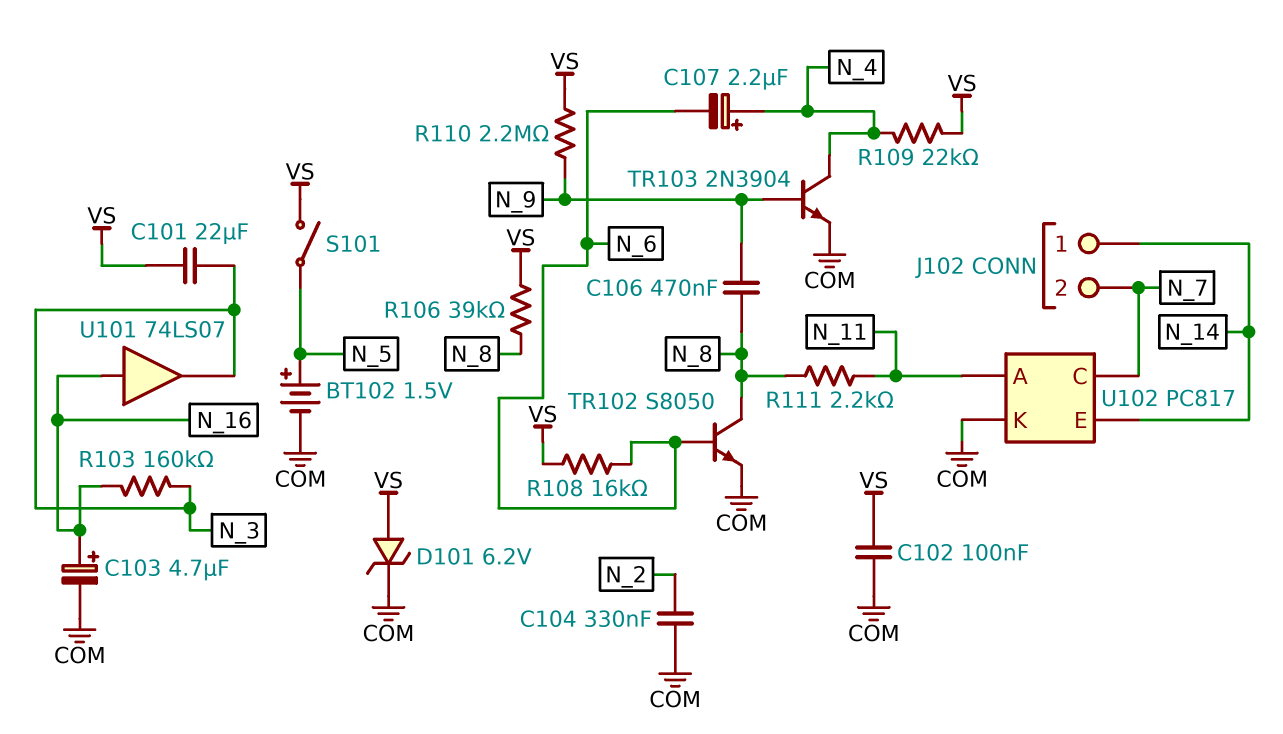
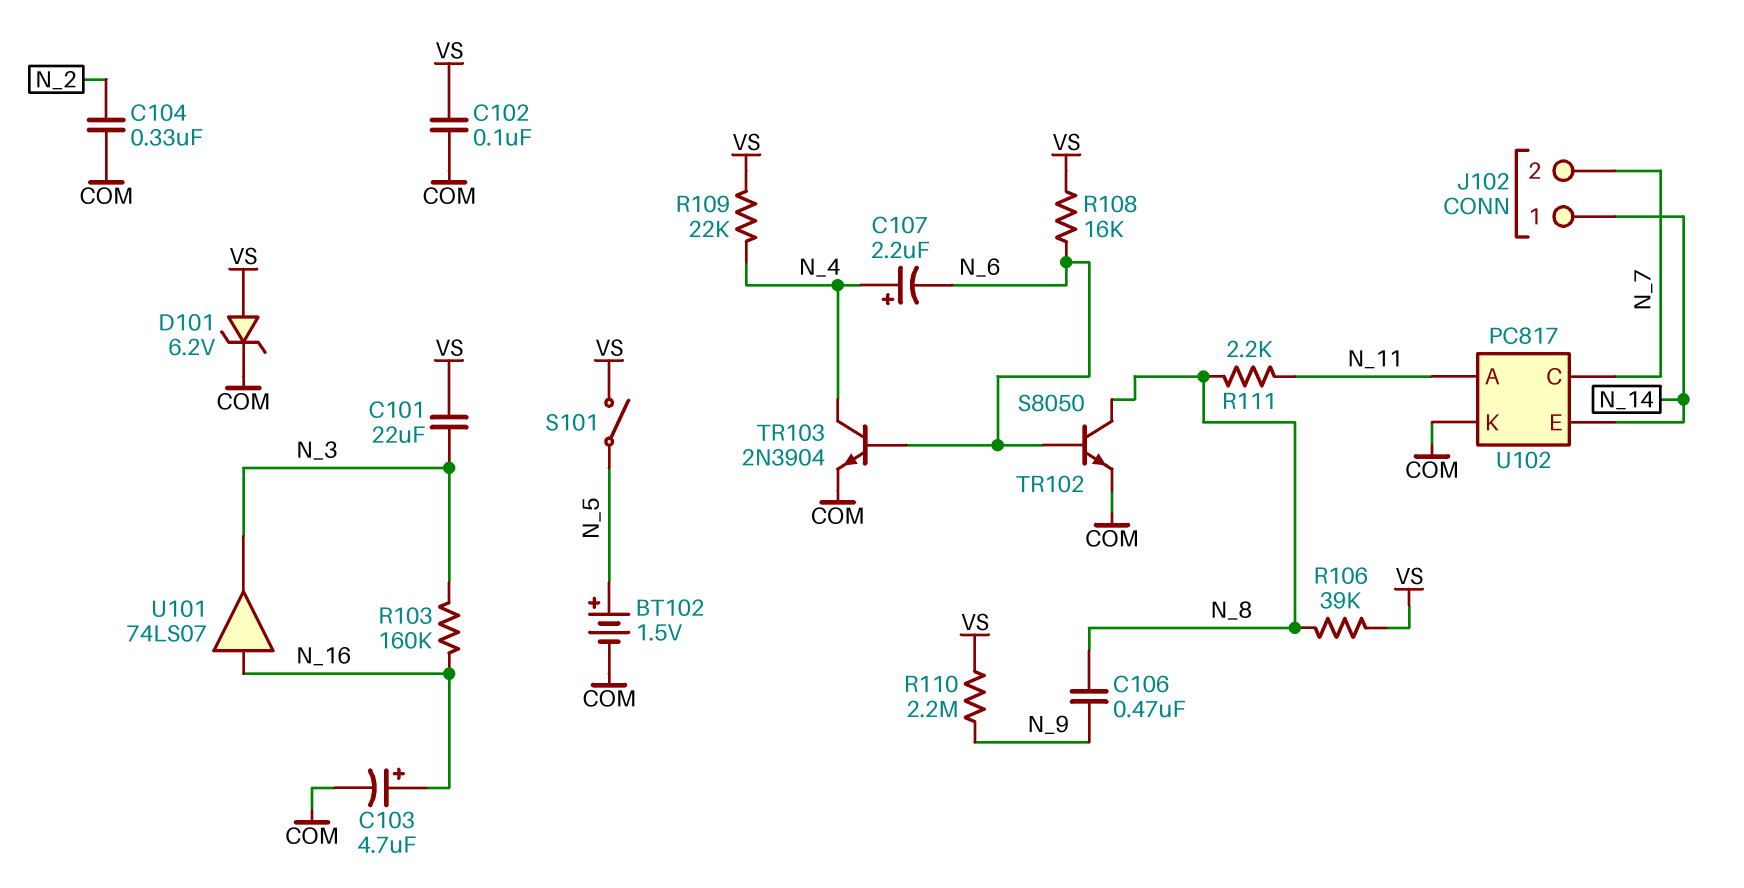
TR103: NPN 2N3904 (B N_9, C N_4, E COM) -> NPN 2N3904 (B N_6, C N_4, E COM)

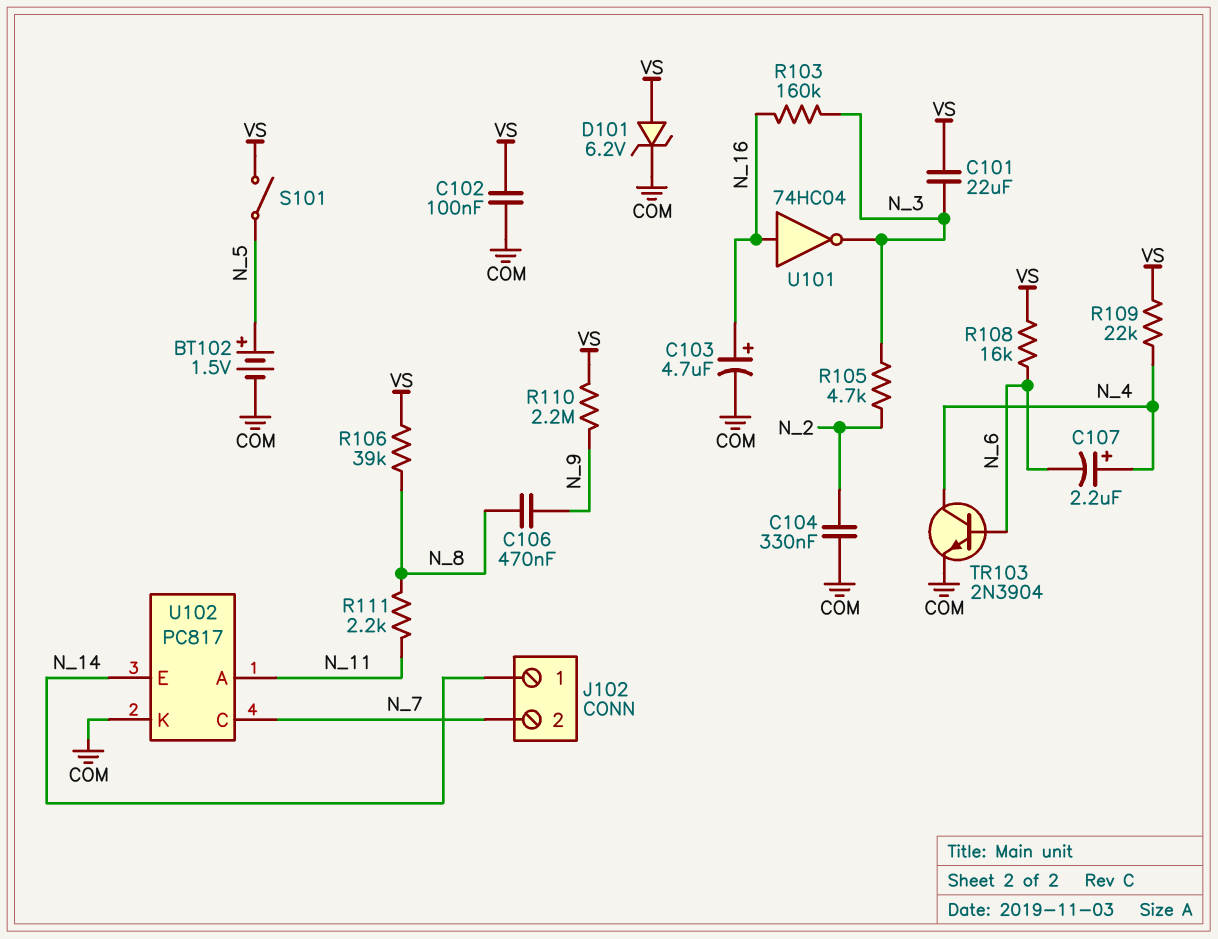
R105: none -> 4.7k (N_2, N_3)
TR102: NPN S8050 (B N_6, C N_8, E COM) -> none
U101: buffer 74LS07 (in N_16, out N_3) -> NOT 74HC04 (in N_16, out N_3)

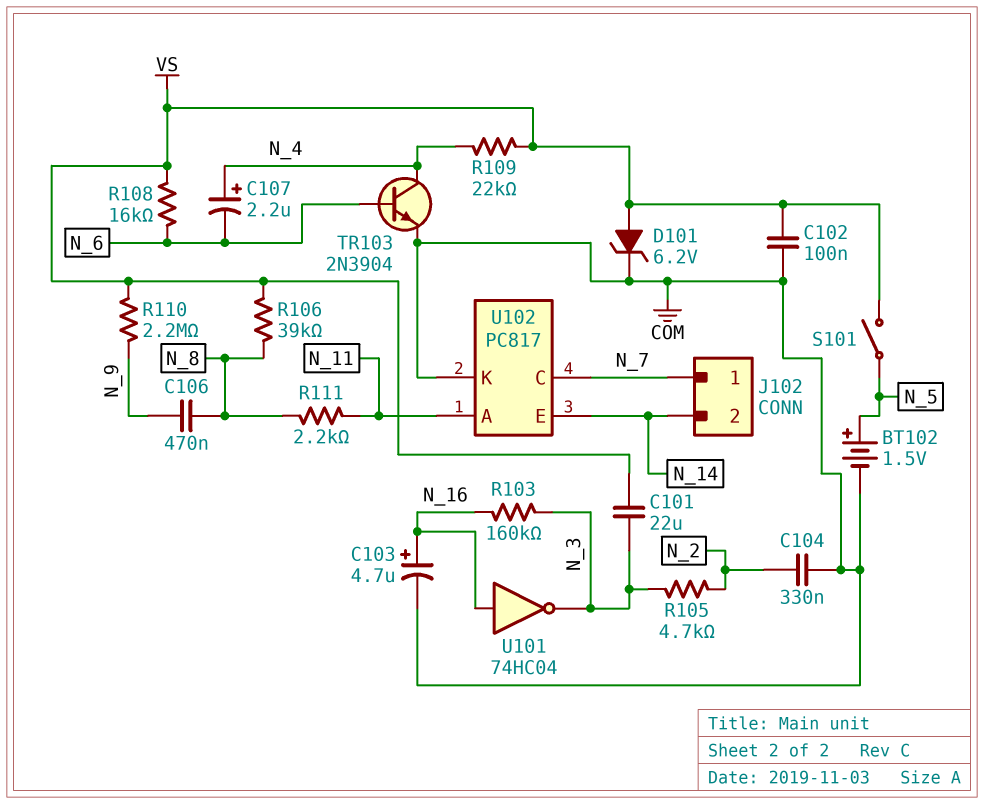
J102 pin 1: N_14 -> N_7
J102 pin 2: N_7 -> N_14

